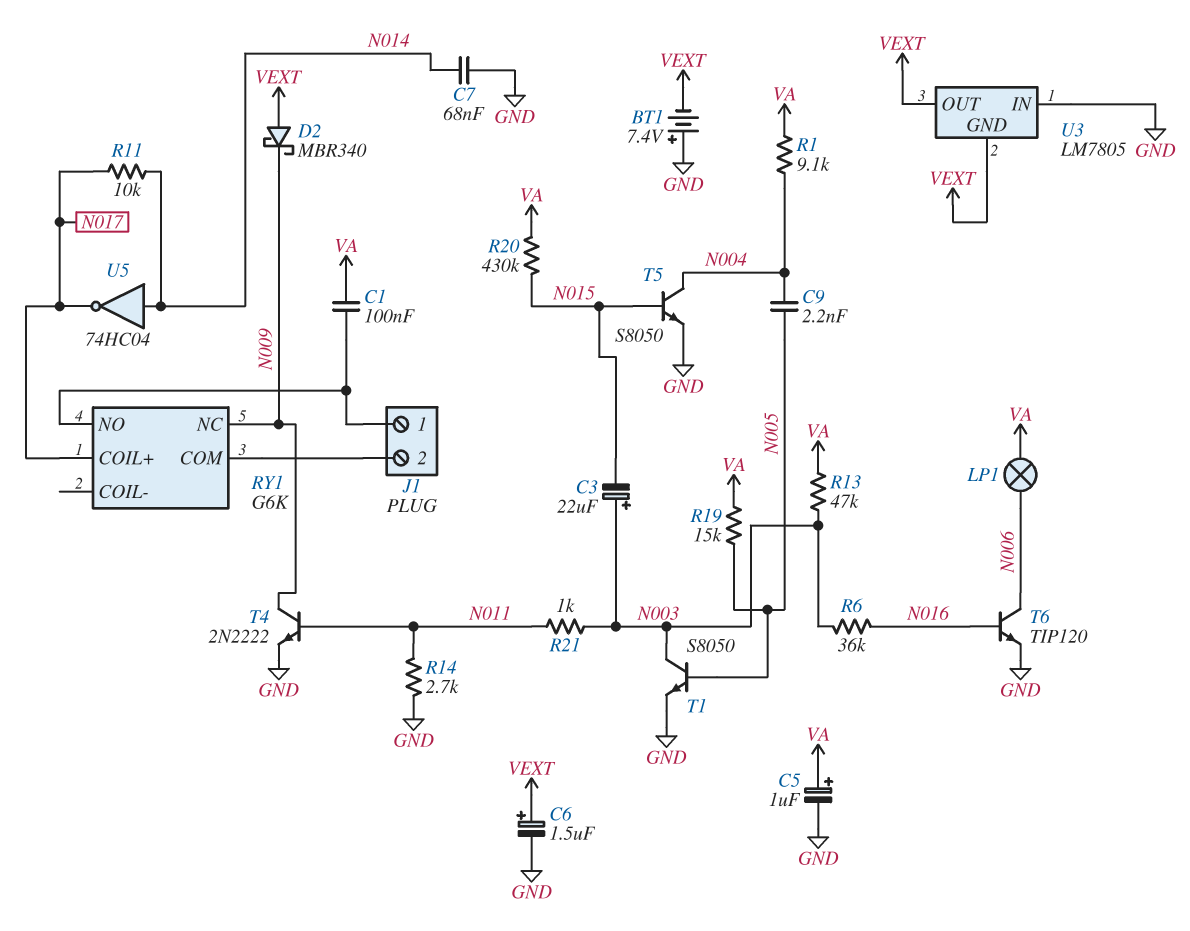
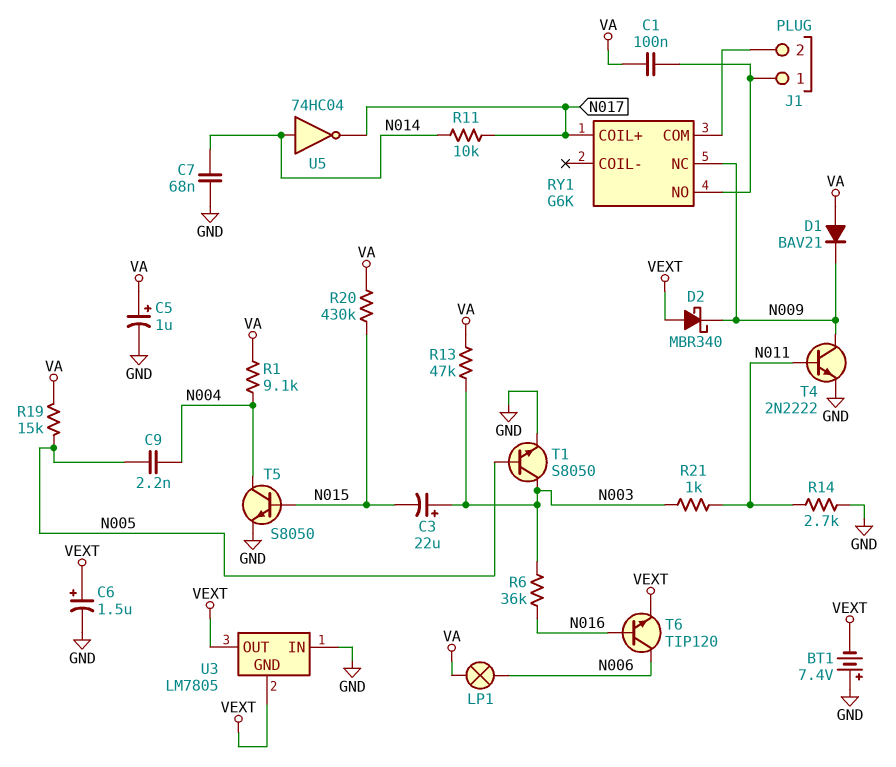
D1: none -> diode BAV21 (A VA, K N009)
T6: NPN TIP120 (B N016, C N006, E GND) -> NPN TIP120 (B N016, C N006, E VEXT)

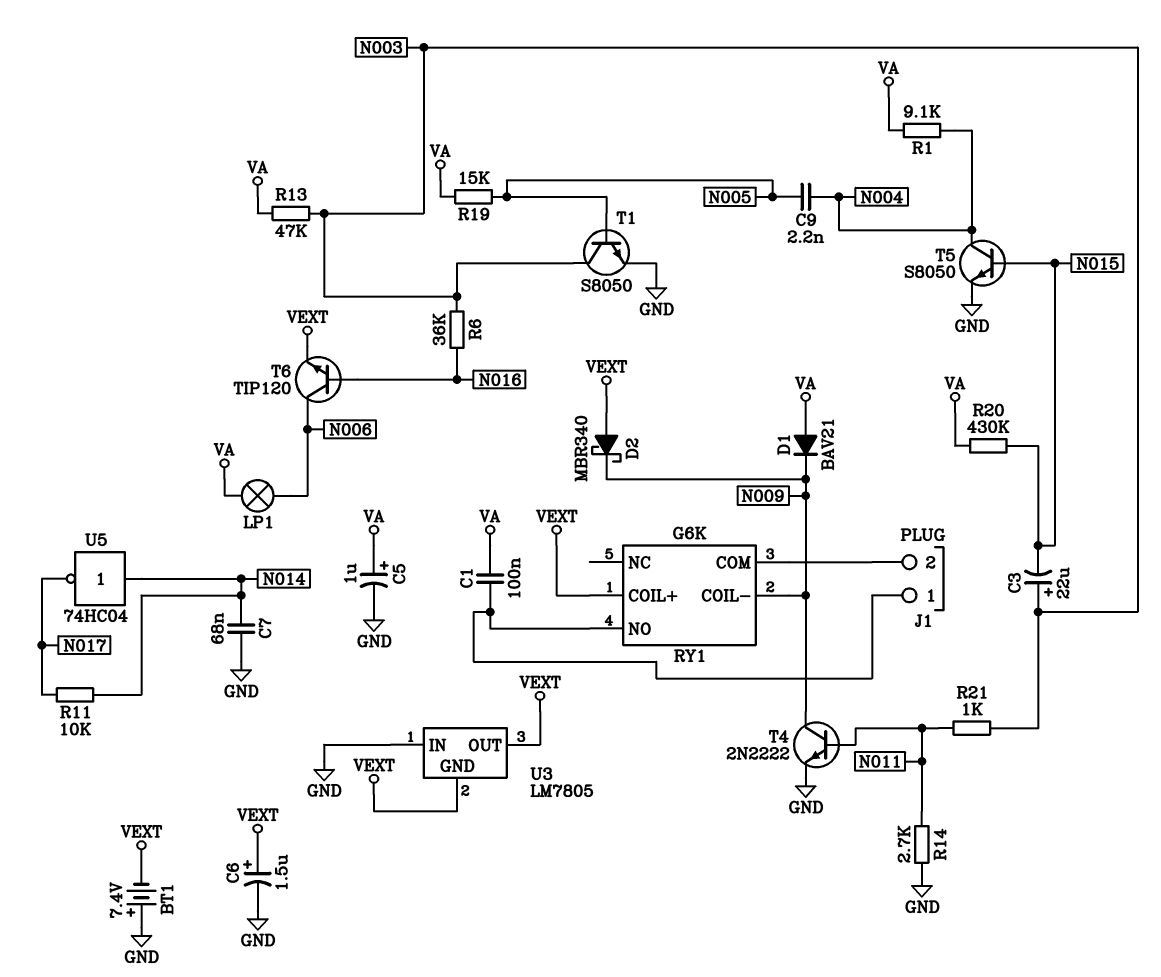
RY1 pin COIL+: N017 -> VEXT
RY1 pin COIL-: none -> N009
RY1 pin NC: N009 -> none

